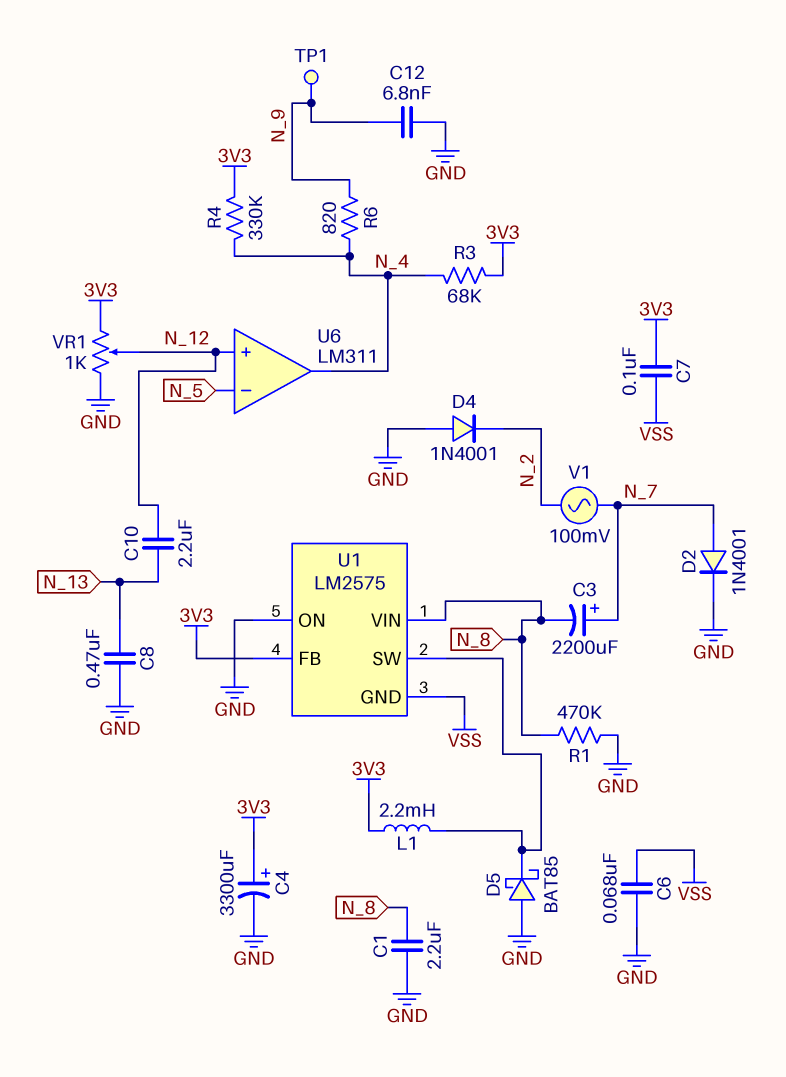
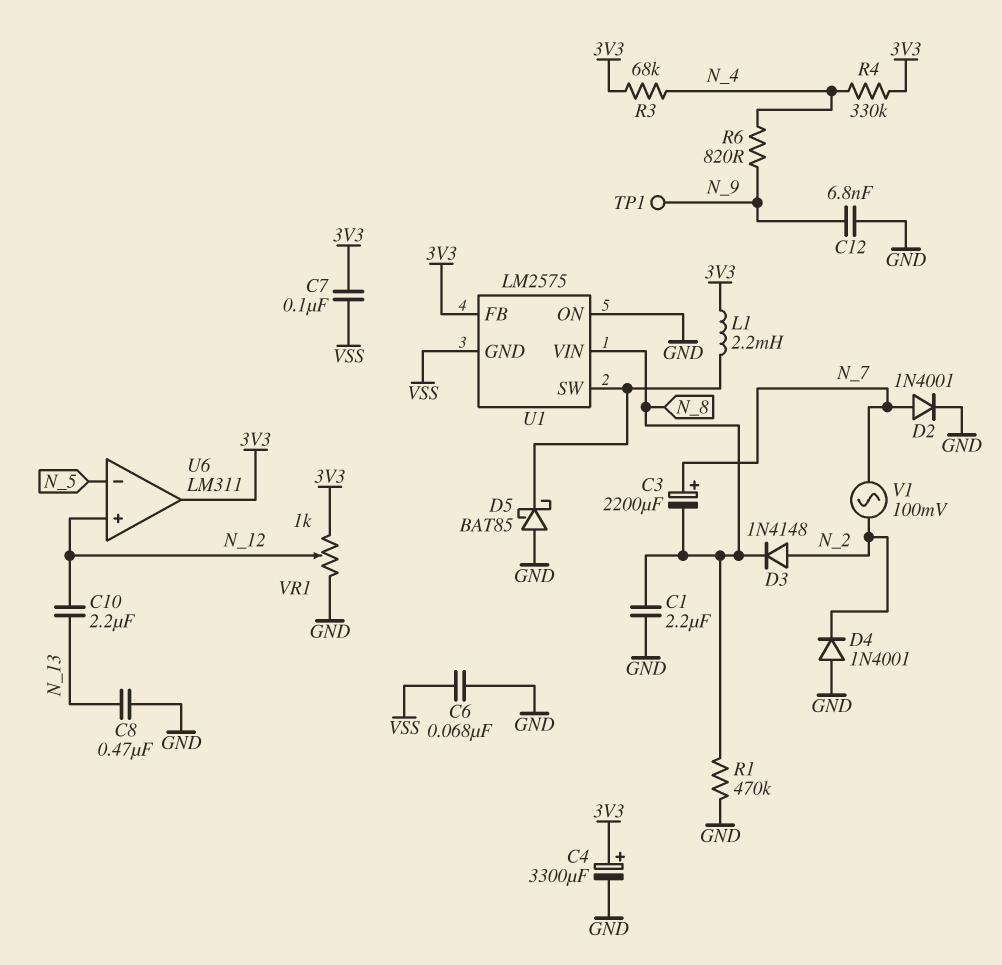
D3: none -> diode 1N4148 (A N_2, K N_8)
U6 pin out: N_4 -> 3V3

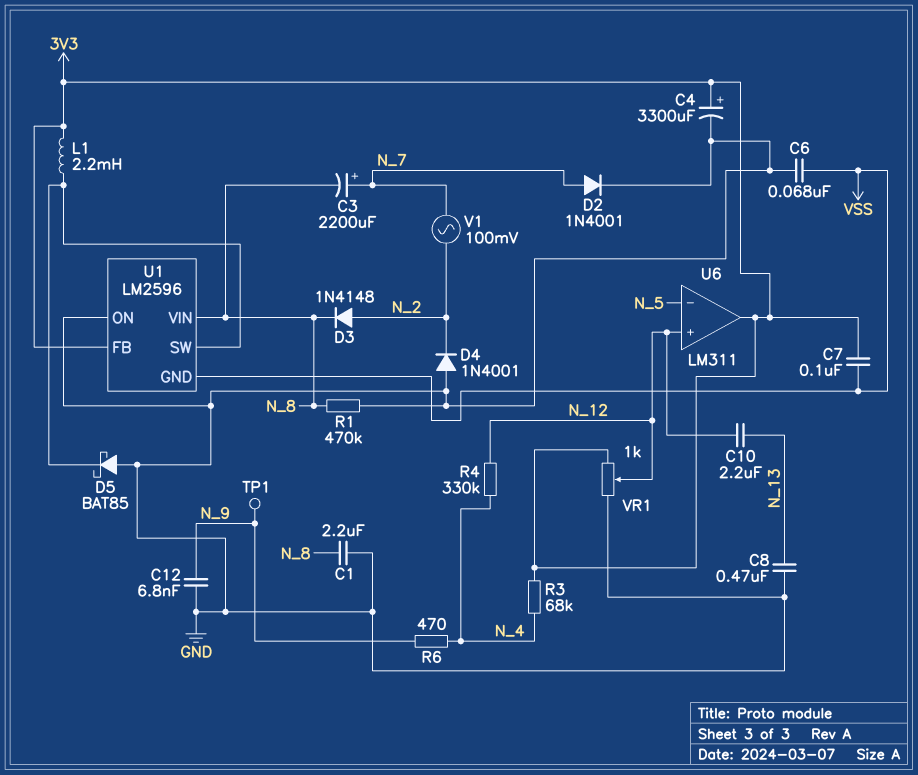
R4: 330k (3V3, N_4) -> 330k (N_4, N_12)
R6: 820 (N_4, N_9) -> 470 (N_4, N_9)
U1: LM2575 -> LM2596

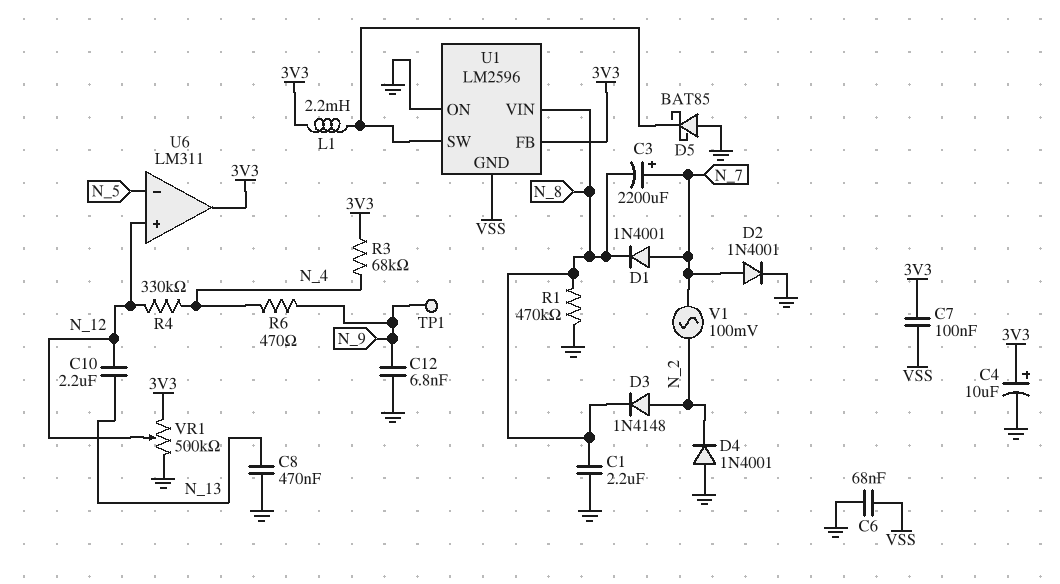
C4: 3300uF (plus 3V3, minus GND) -> 10uF (plus 3V3, minus GND)
D1: none -> diode 1N4001 (A N_7, K N_8)
VR1: 1k (3V3, GND, wiper N_12) -> 500k (3V3, GND, wiper N_12)

